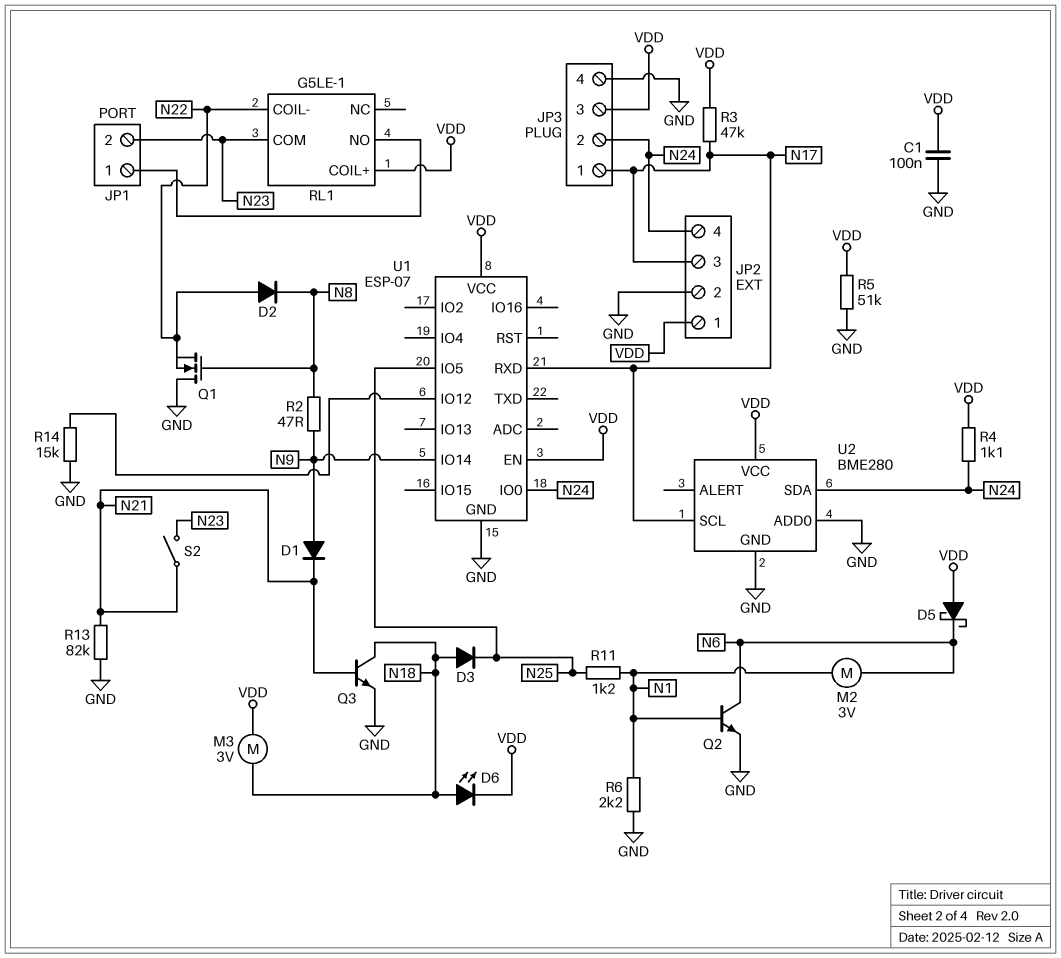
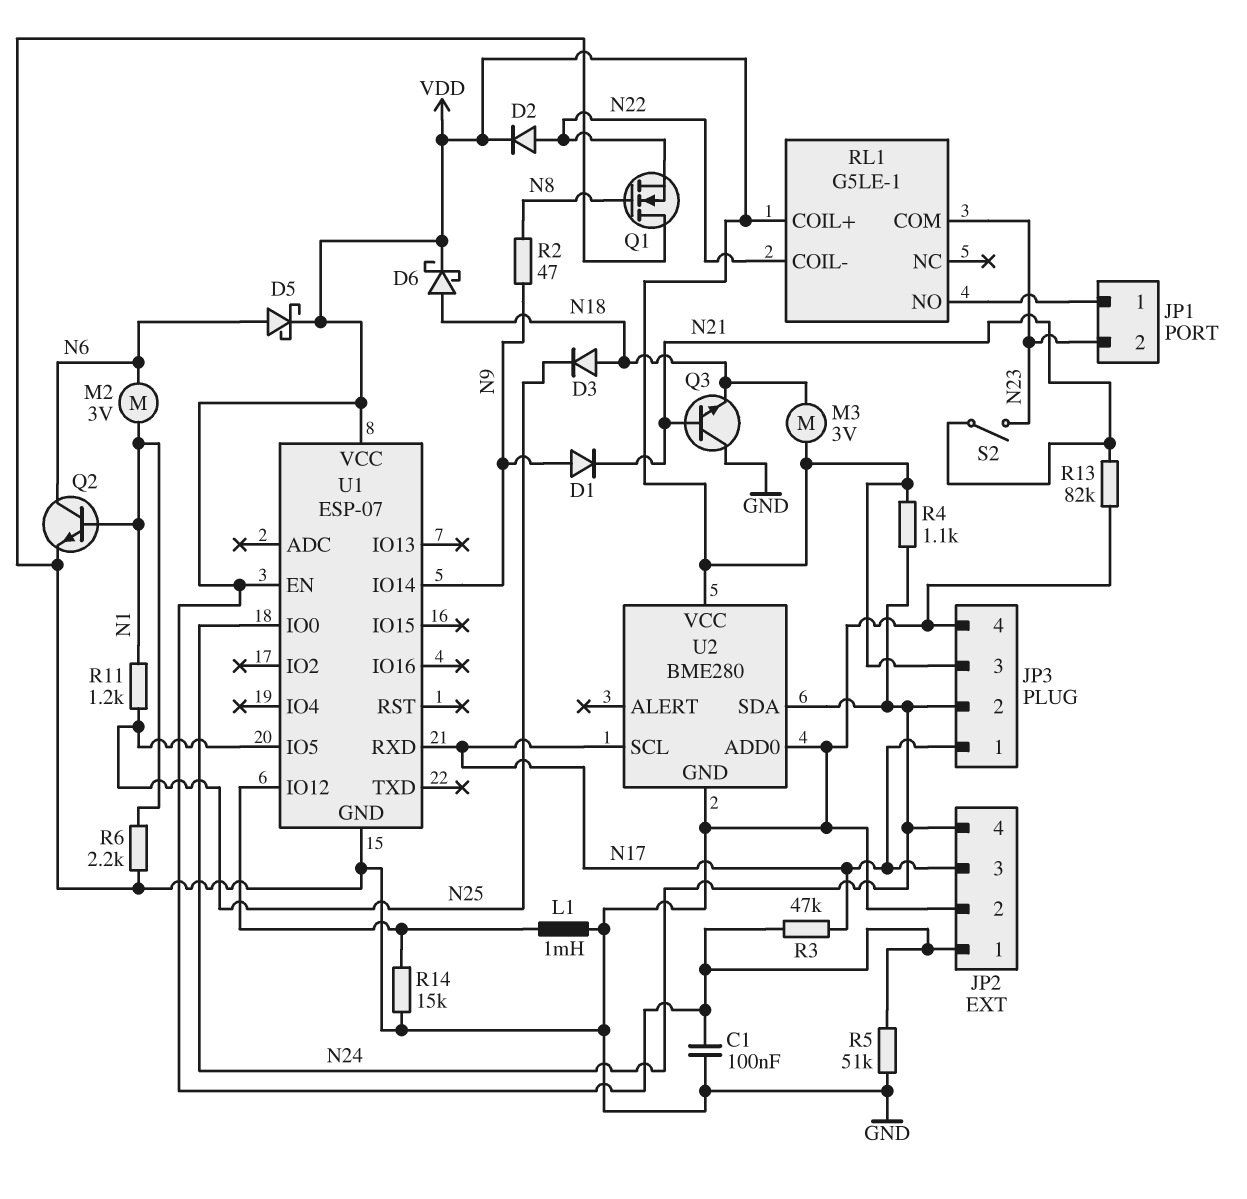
D2: diode (A N22, K N8) -> diode (A N22, K VDD)
D5: schottky (A VDD, K N6) -> schottky (A N6, K VDD)
D6: LED (A N18, K VDD) -> schottky (A N18, K VDD)
L1: none -> 1mH (GND, U1/IO12)
Q3: NPN (B N21, C N18, E GND) -> NPN (B N21, C GND, E N18)

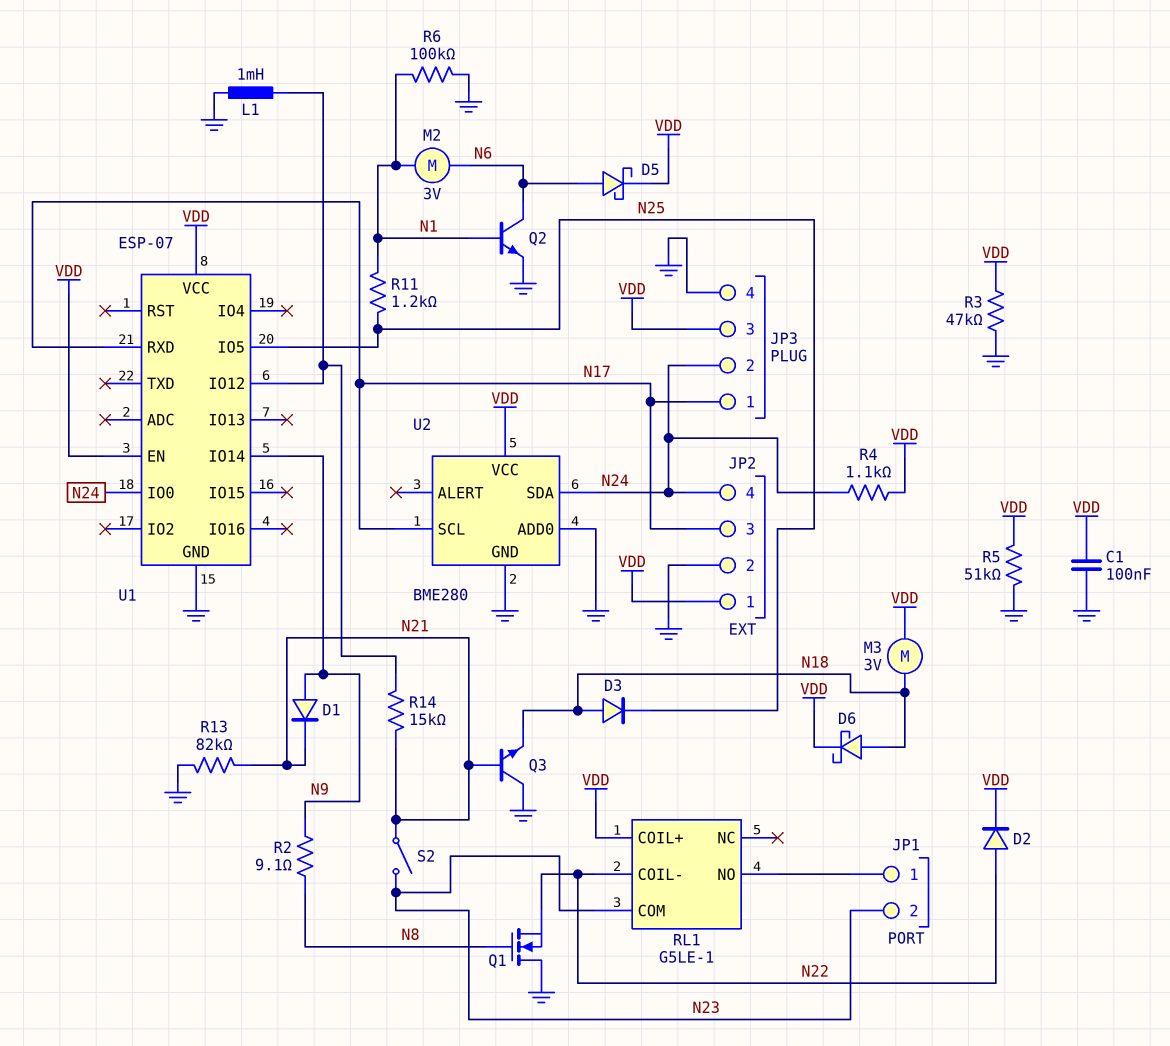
R2: 47 (N8, N9) -> 9.1 (N8, N9)
R3: 47k (N17, VDD) -> 47k (GND, VDD)
R6: 2.2k (GND, N1) -> 100k (GND, N1)
R14: 15k (GND, U1/IO12) -> 15k (N21, U1/IO12)

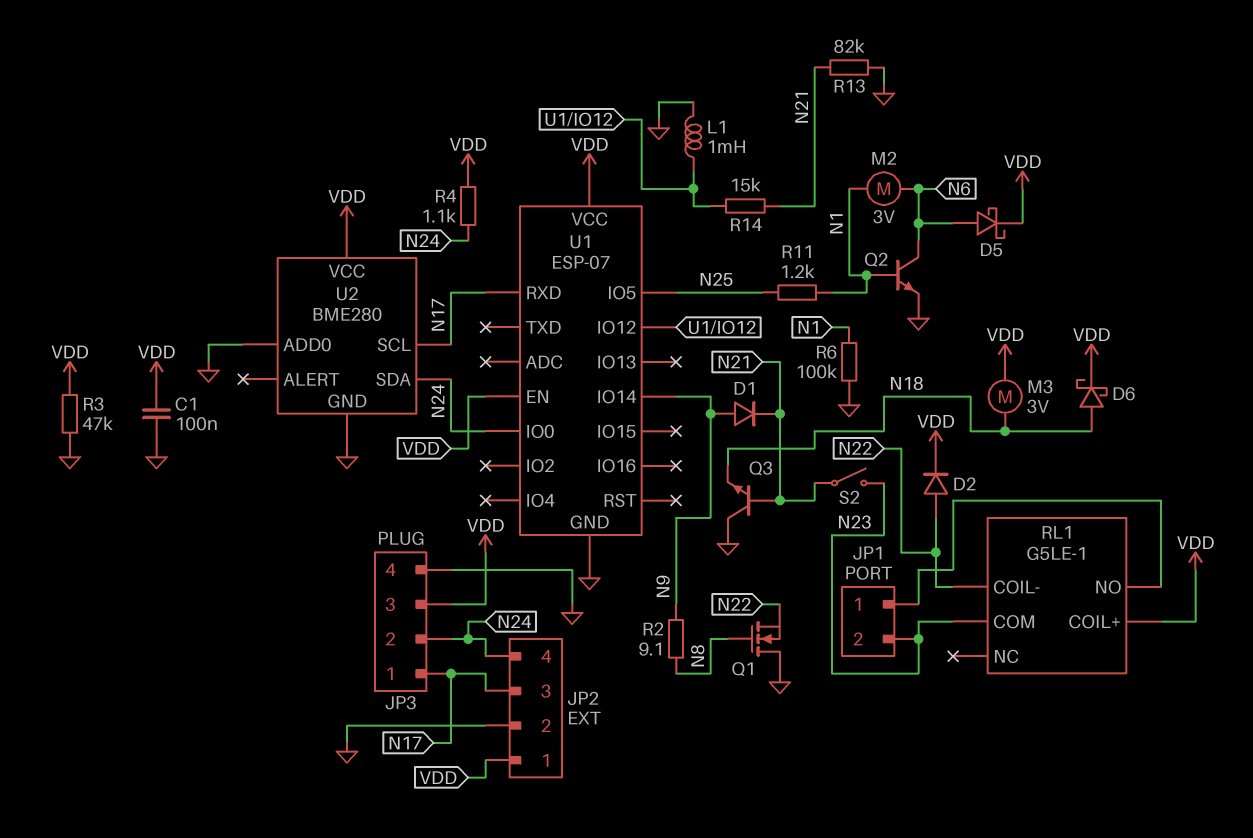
D3: diode (A N18, K N25) -> none
R5: 51k (GND, VDD) -> none

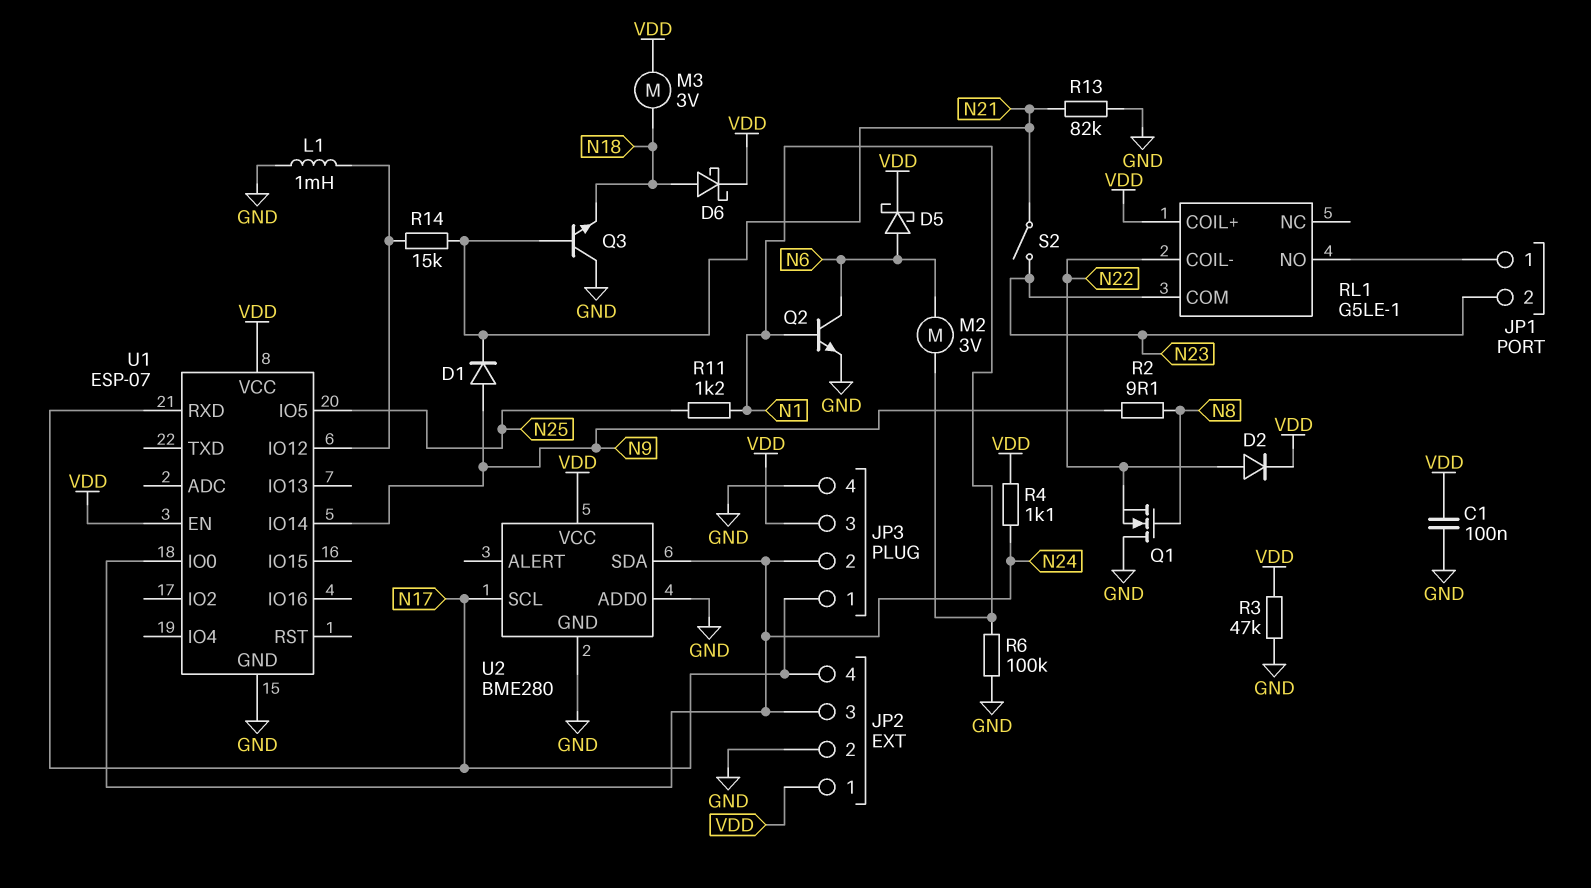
JP2 pin 3: N17 -> N24
JP2 pin 4: N24 -> N17

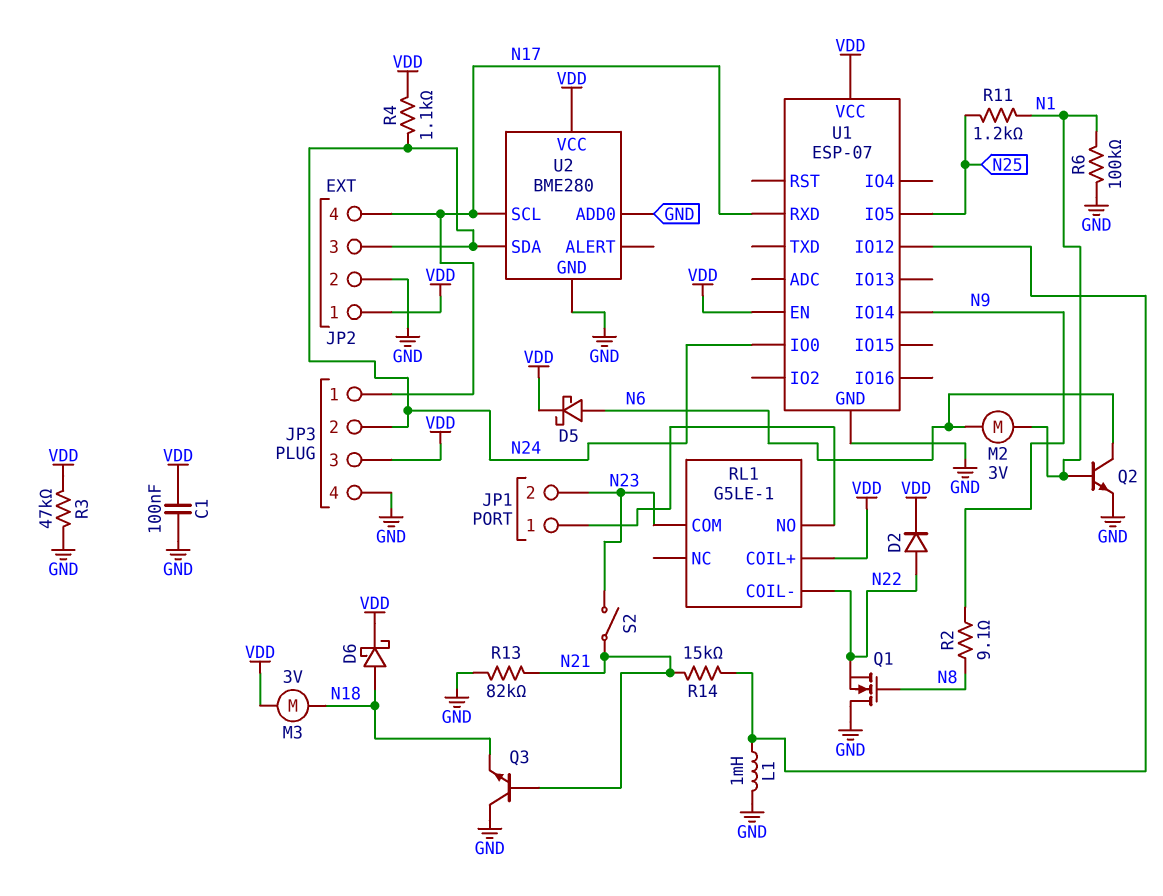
D1: diode (A N9, K N21) -> none

